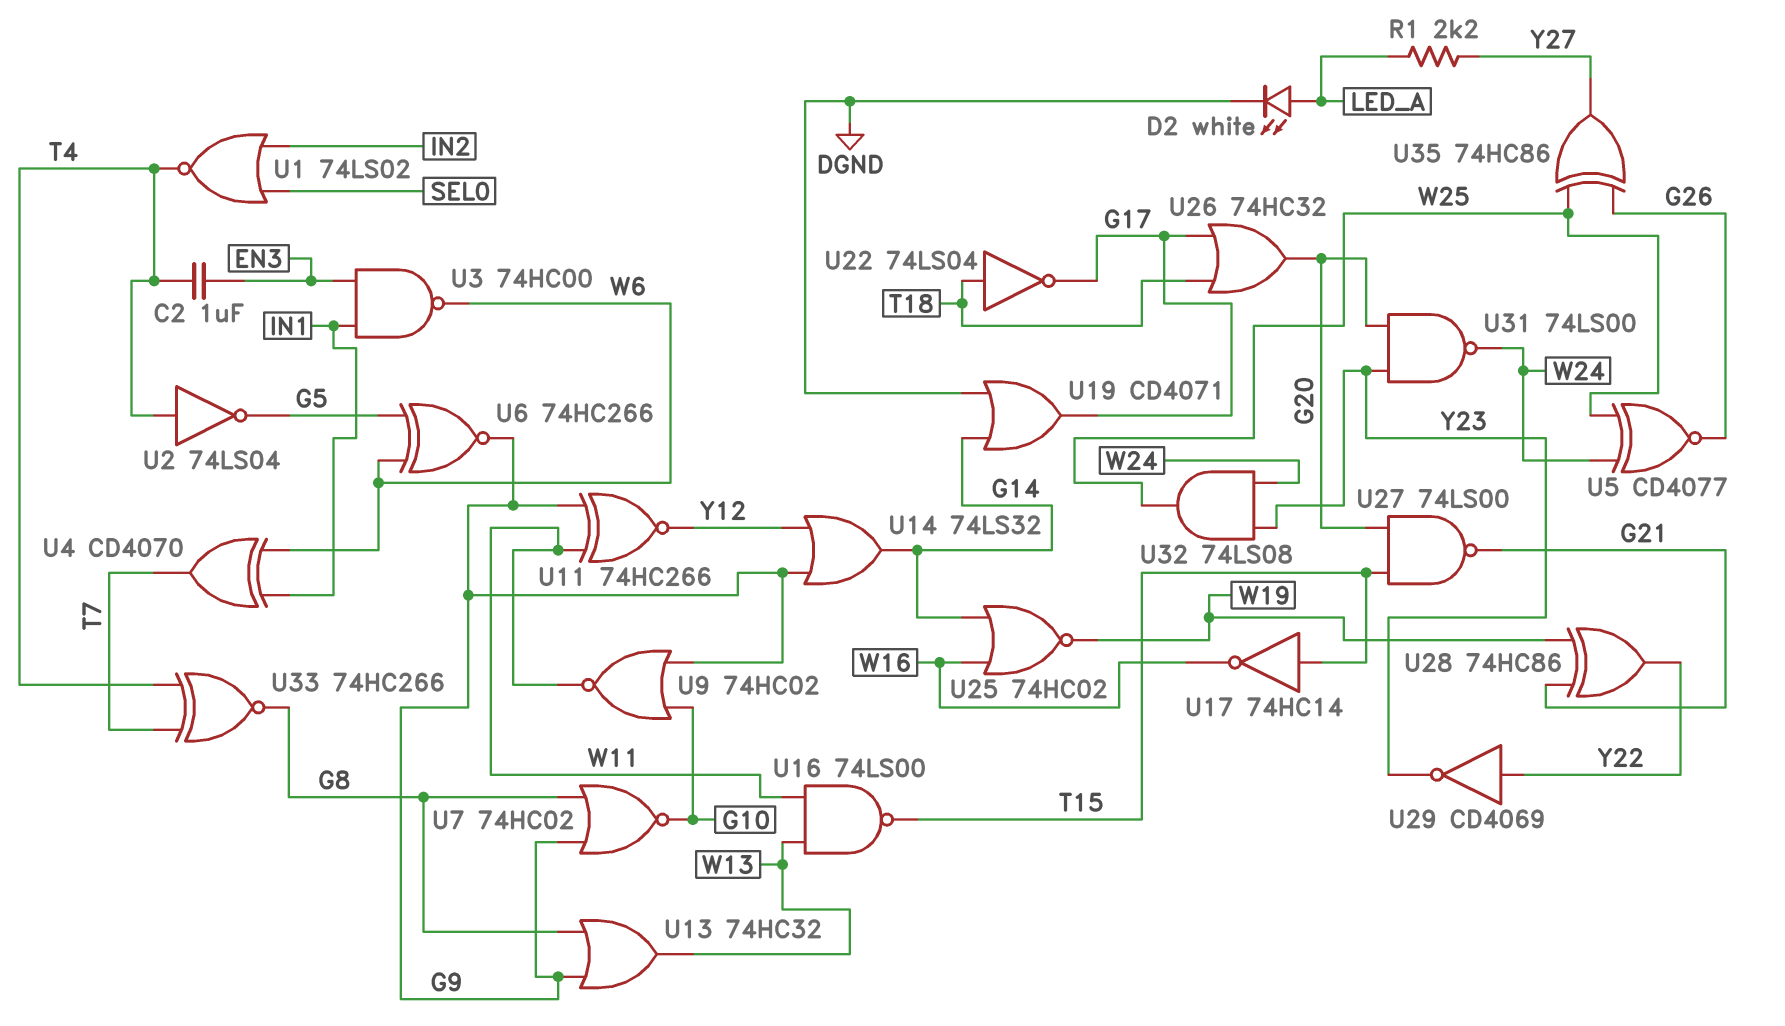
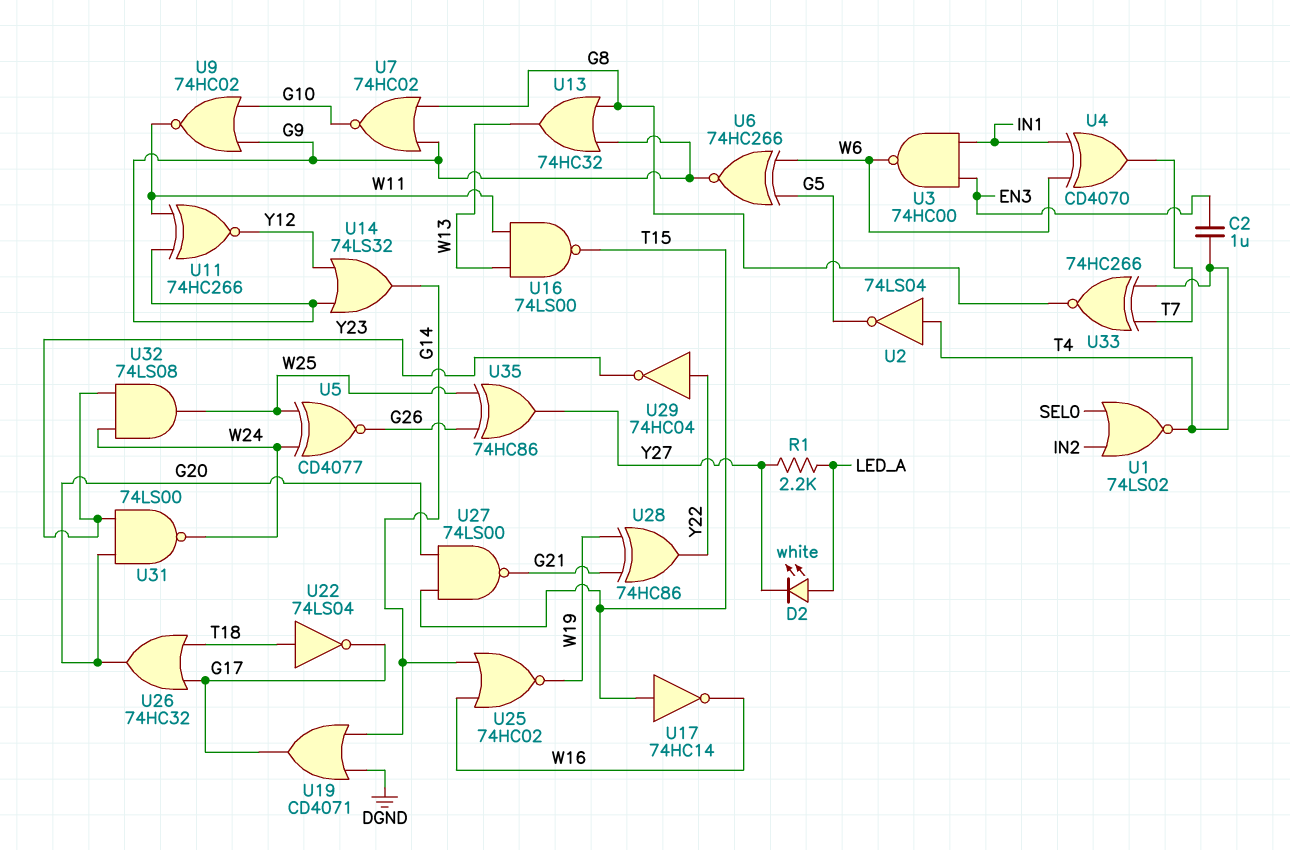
D2: LED white (A LED_A, K DGND) -> LED white (A LED_A, K Y27)
U29: NOT CD4069 (in Y22, out Y23) -> NOT 74HC04 (in Y22, out Y23)

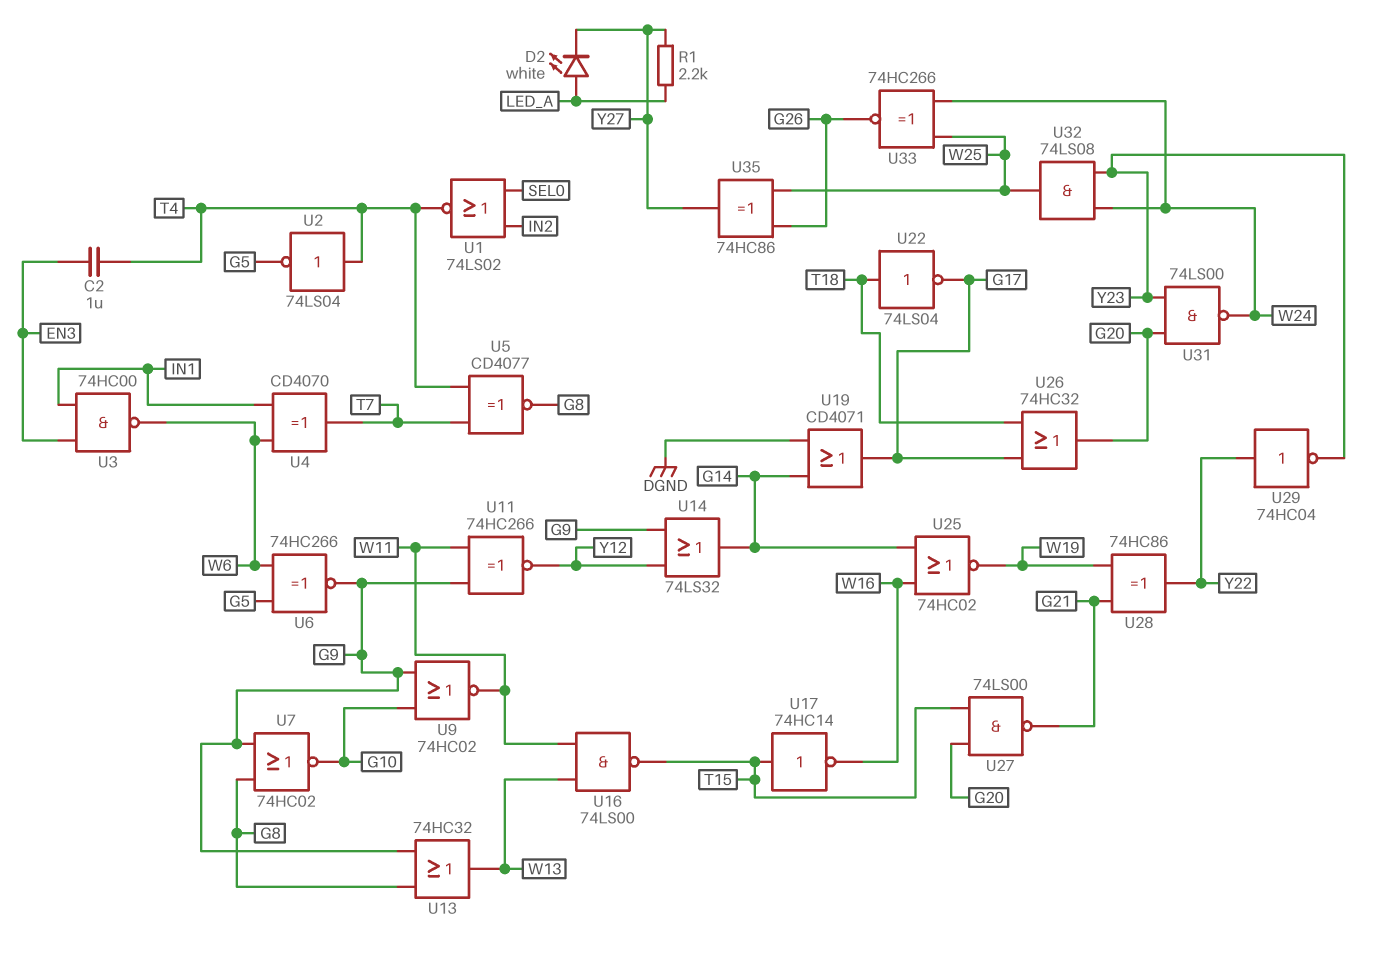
U5: XNOR CD4077 (in W24, in W25, out G26) -> XNOR CD4077 (in T4, in T7, out G8)
U33: XNOR 74HC266 (in T4, in T7, out G8) -> XNOR 74HC266 (in W24, in W25, out G26)

